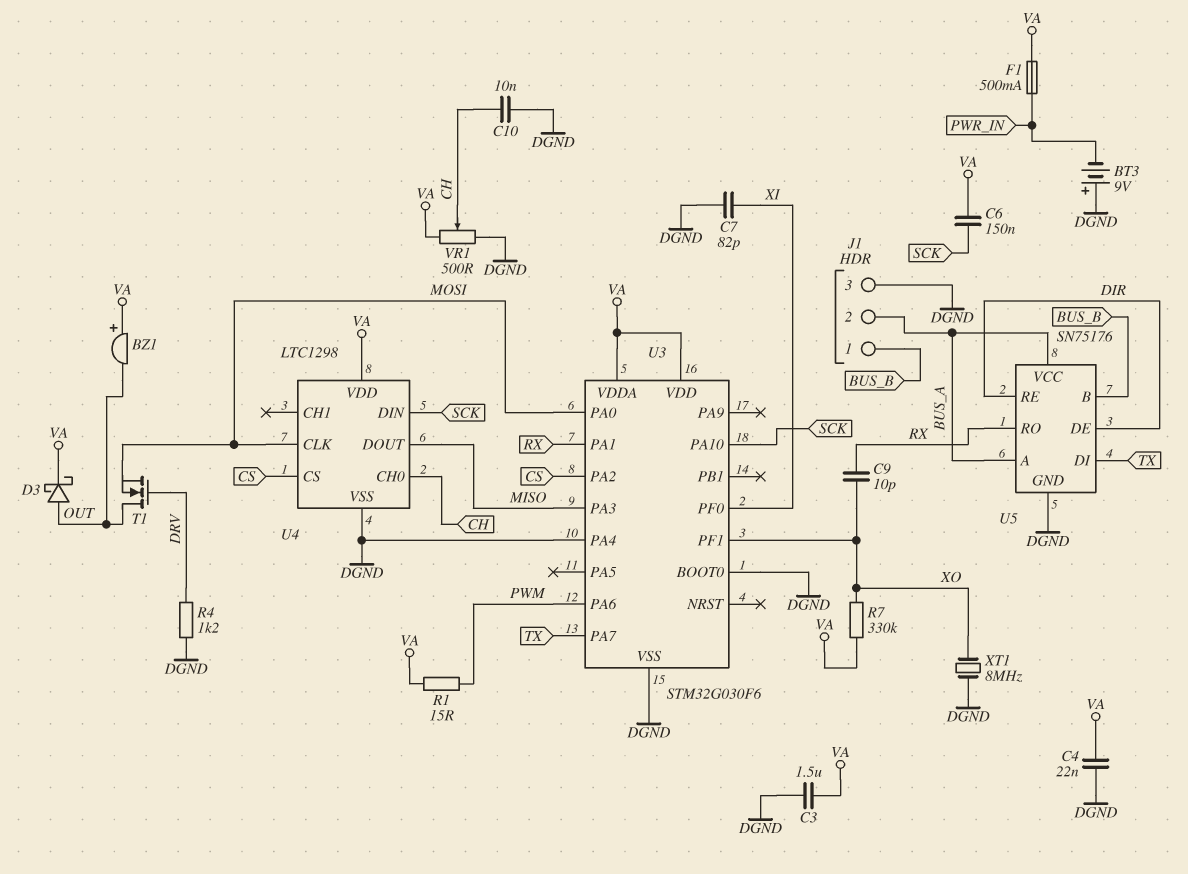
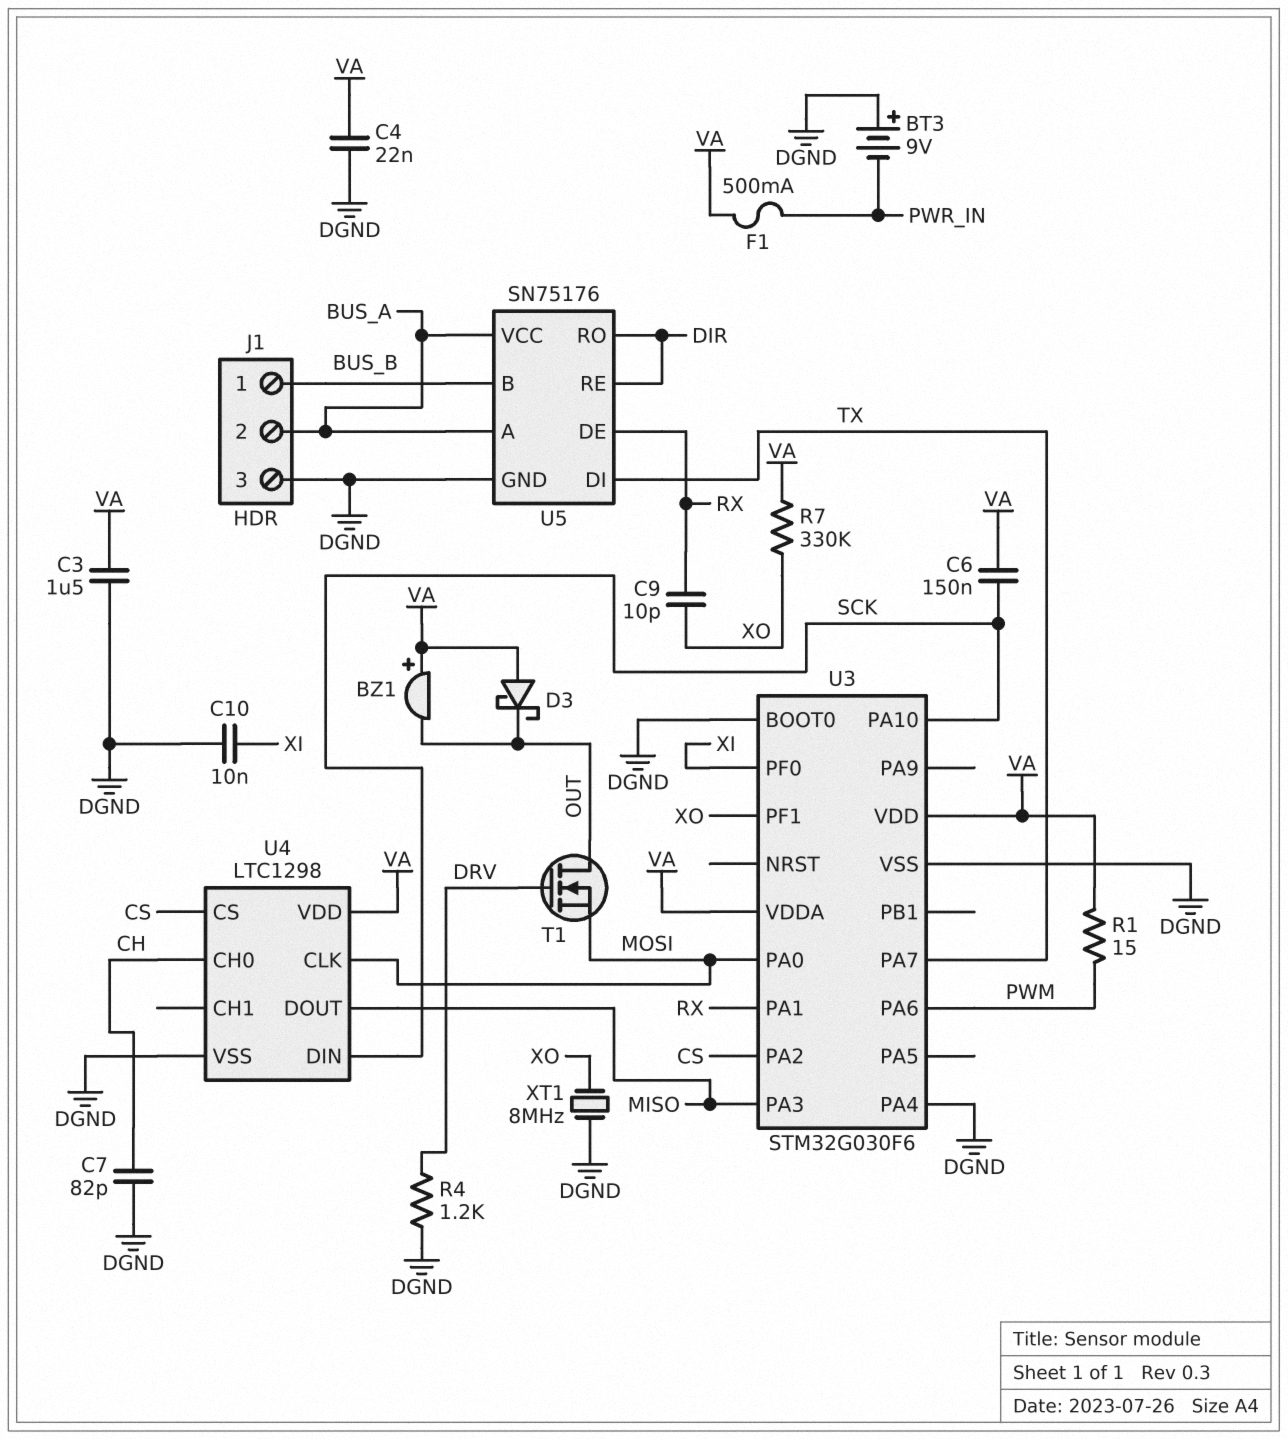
C7: 82pF (DGND, XI) -> 82pF (CH, DGND)
C10: 10nF (CH, DGND) -> 10nF (DGND, XI)
D3: schottky (A OUT, K VA) -> schottky (A VA, K OUT)
U5 pin DE: DIR -> RX
U5 pin RO: RX -> DIR
VR1: 500 (DGND, VA, wiper CH) -> none

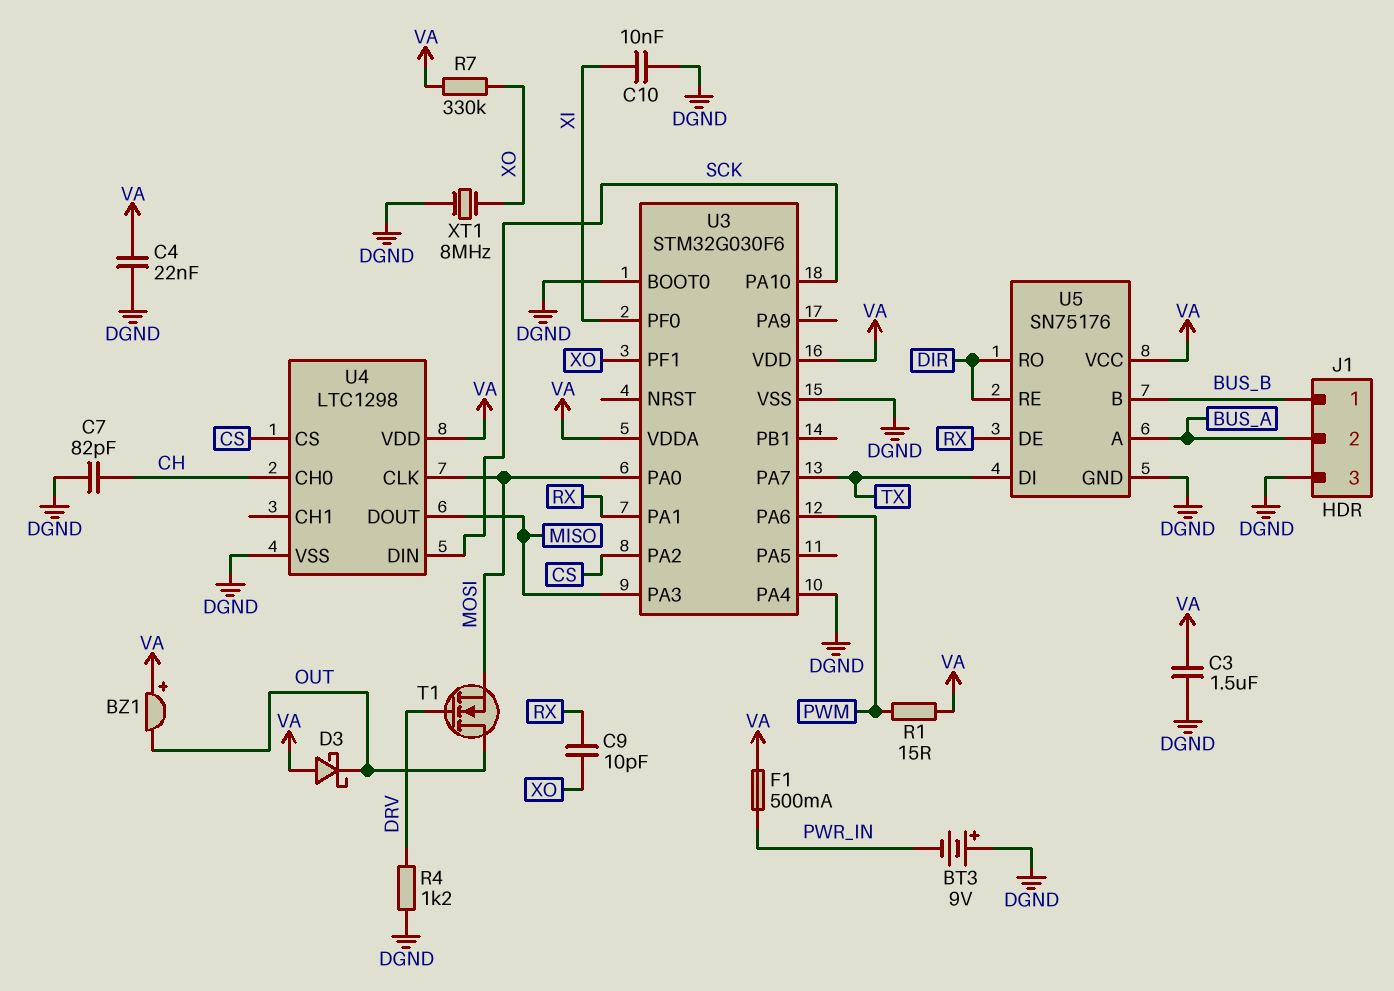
C6: 150nF (SCK, VA) -> none
U5 pin VCC: BUS_A -> VA

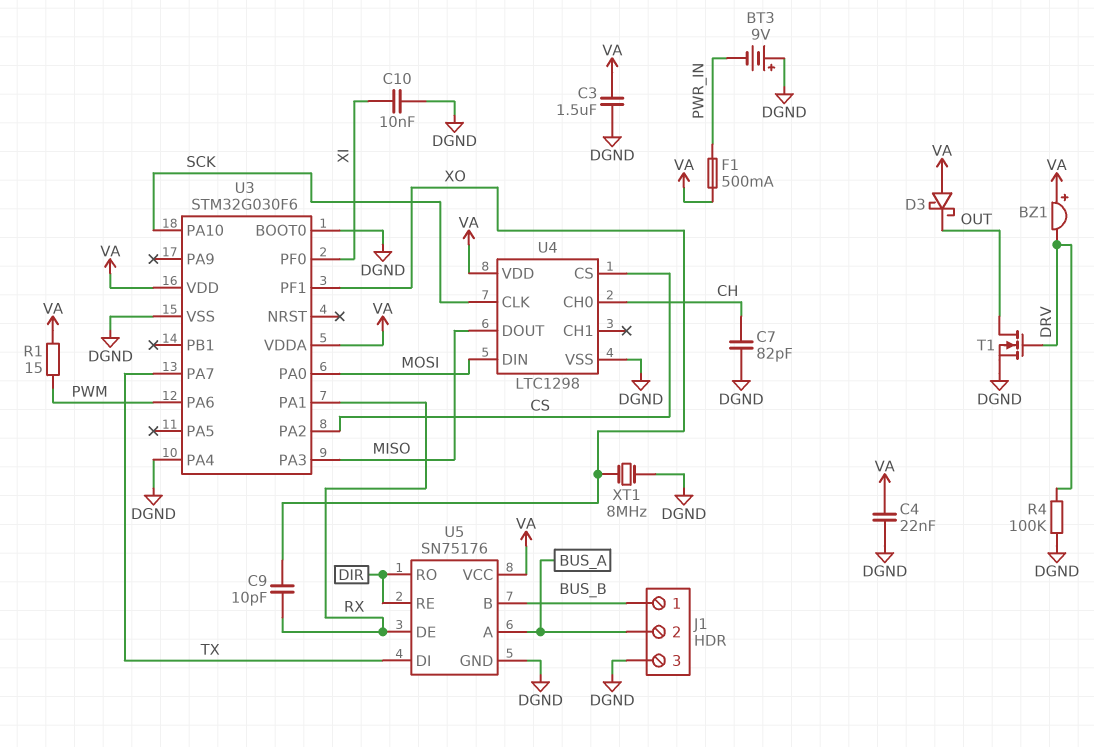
BZ1: buzzer (plus VA, minus OUT) -> buzzer (plus VA, minus DRV)
R4: 1.2k (DGND, DRV) -> 100k (DGND, DRV)
R7: 330k (VA, XO) -> none
T1: NMOS (G DRV, D OUT, S MOSI) -> NMOS (G DRV, D OUT, S DGND)
U4 pin CLK: MOSI -> SCK
U4 pin DIN: SCK -> MOSI

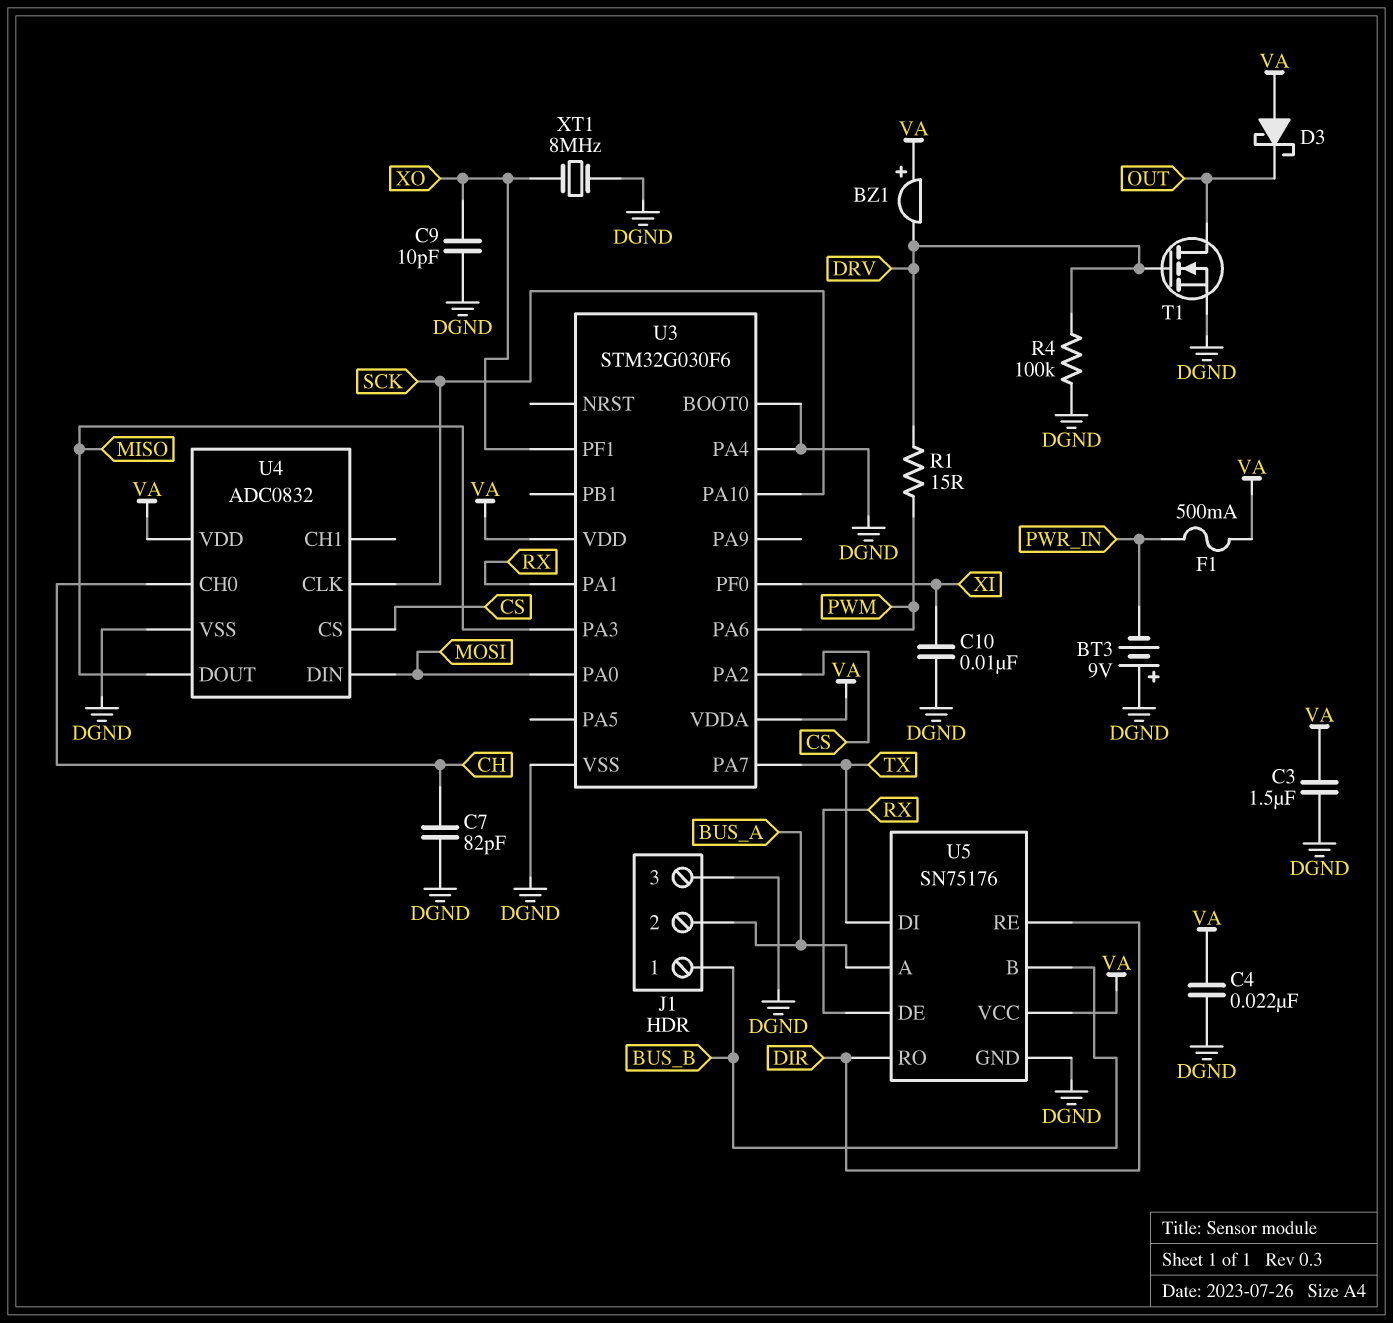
C9: 10pF (RX, XO) -> 10pF (DGND, XO)
R1: 15 (PWM, VA) -> 15 (DRV, PWM)
U4: LTC1298 -> ADC0832

